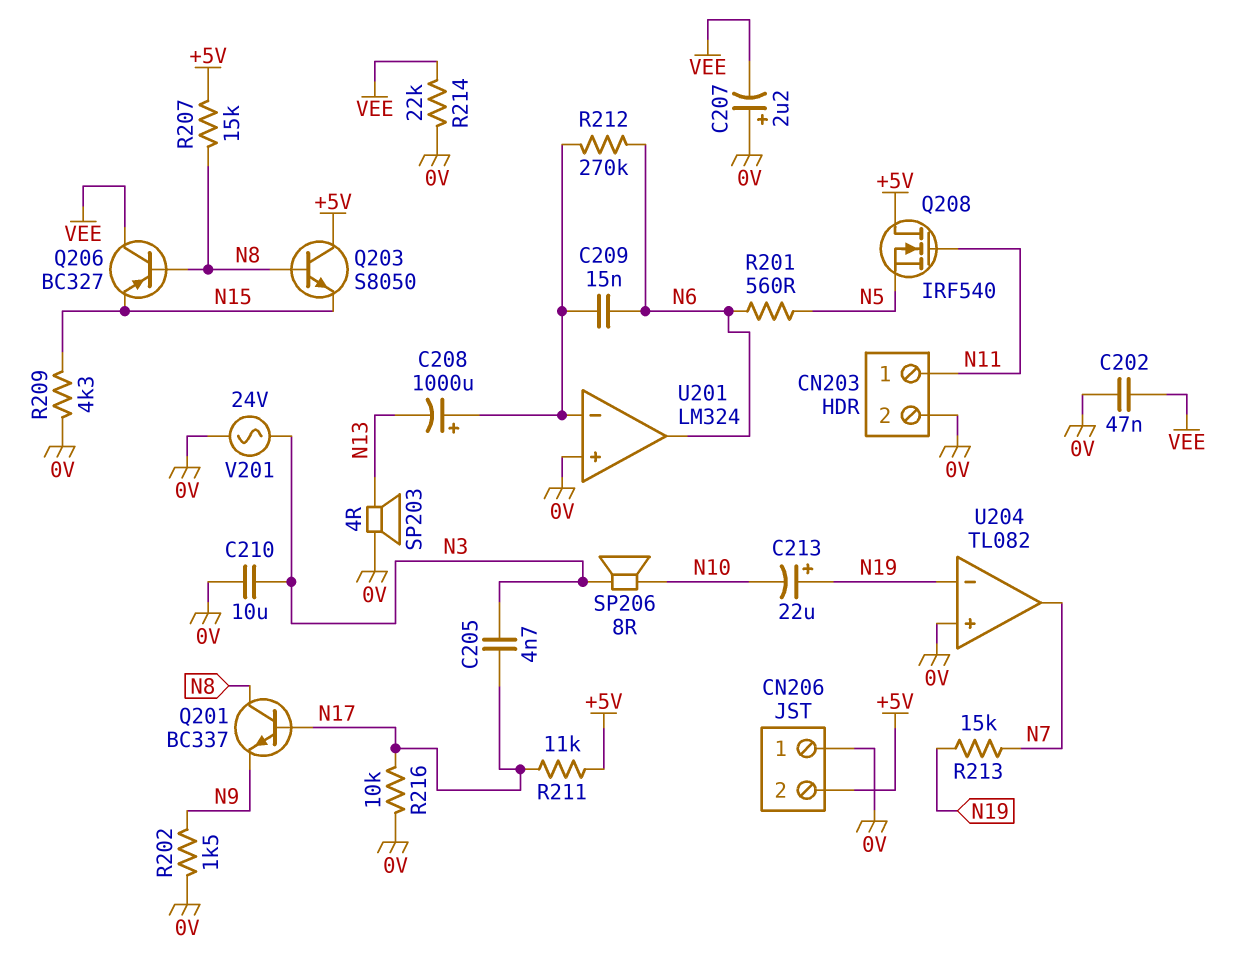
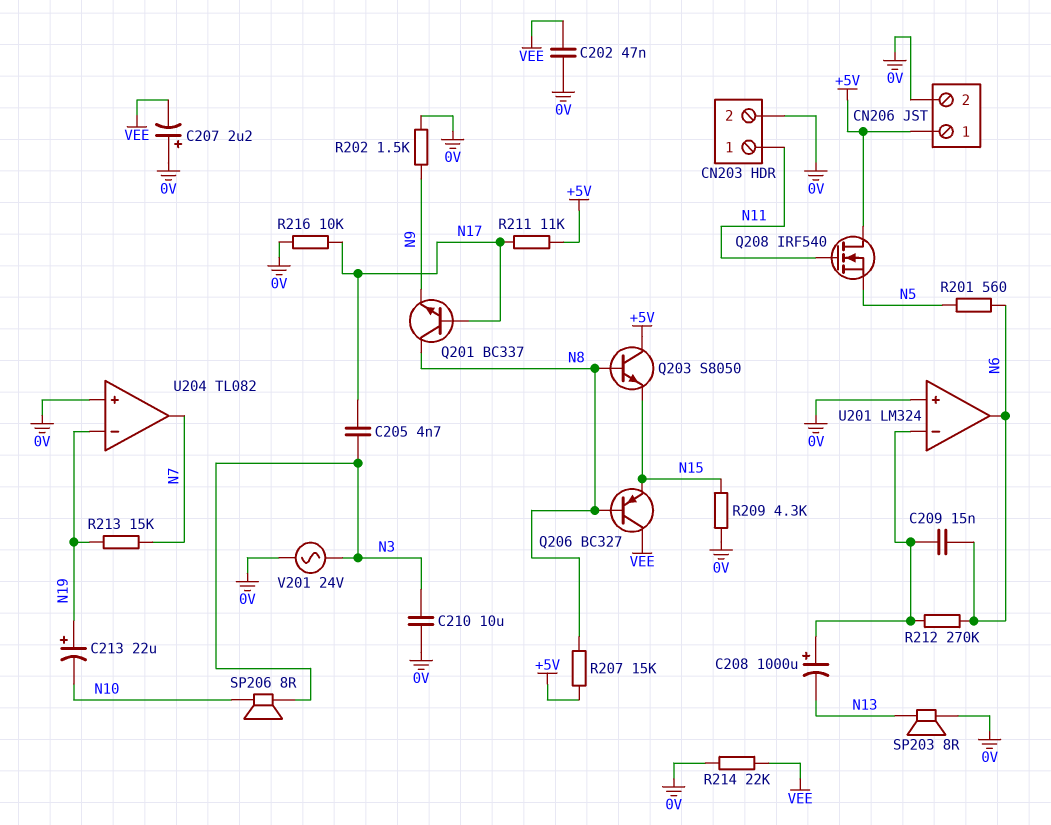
CN206 pin 1: 0V -> +5V
CN206 pin 2: +5V -> 0V
SP203: speaker 4R (0V, N13) -> speaker 8R (0V, N13)

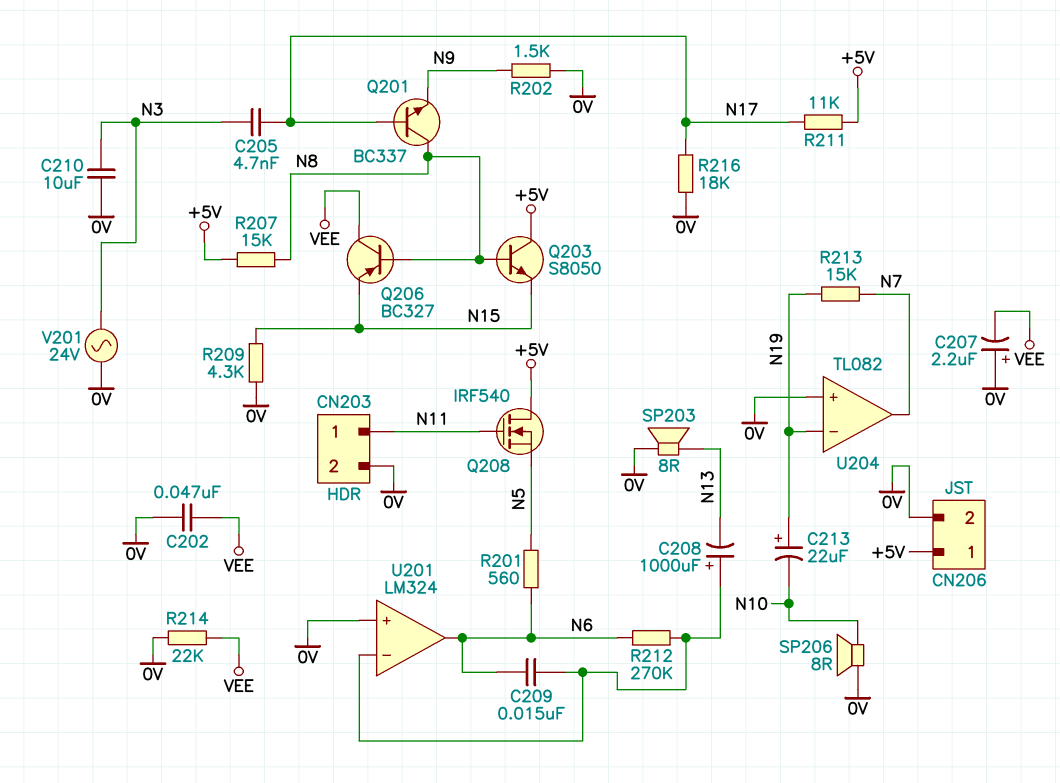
R216: 10k (0V, N17) -> 18k (0V, N17)
SP206: speaker 8R (N3, N10) -> speaker 8R (0V, N10)

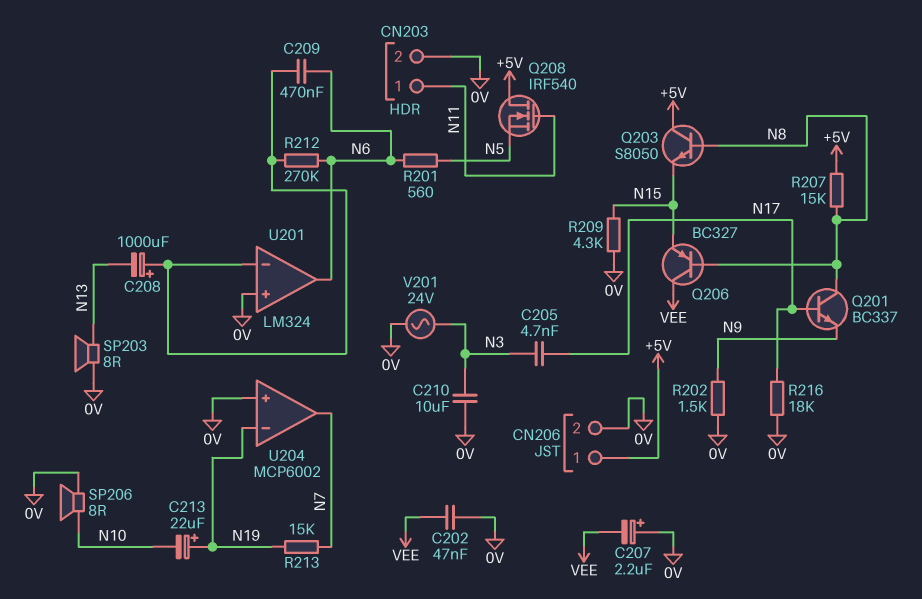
C209: 15nF (N6, U201/in-) -> 470nF (N6, U201/in-)
R211: 11k (+5V, N17) -> none
R214: 22k (0V, VEE) -> none
U204: TL082 -> MCP6002

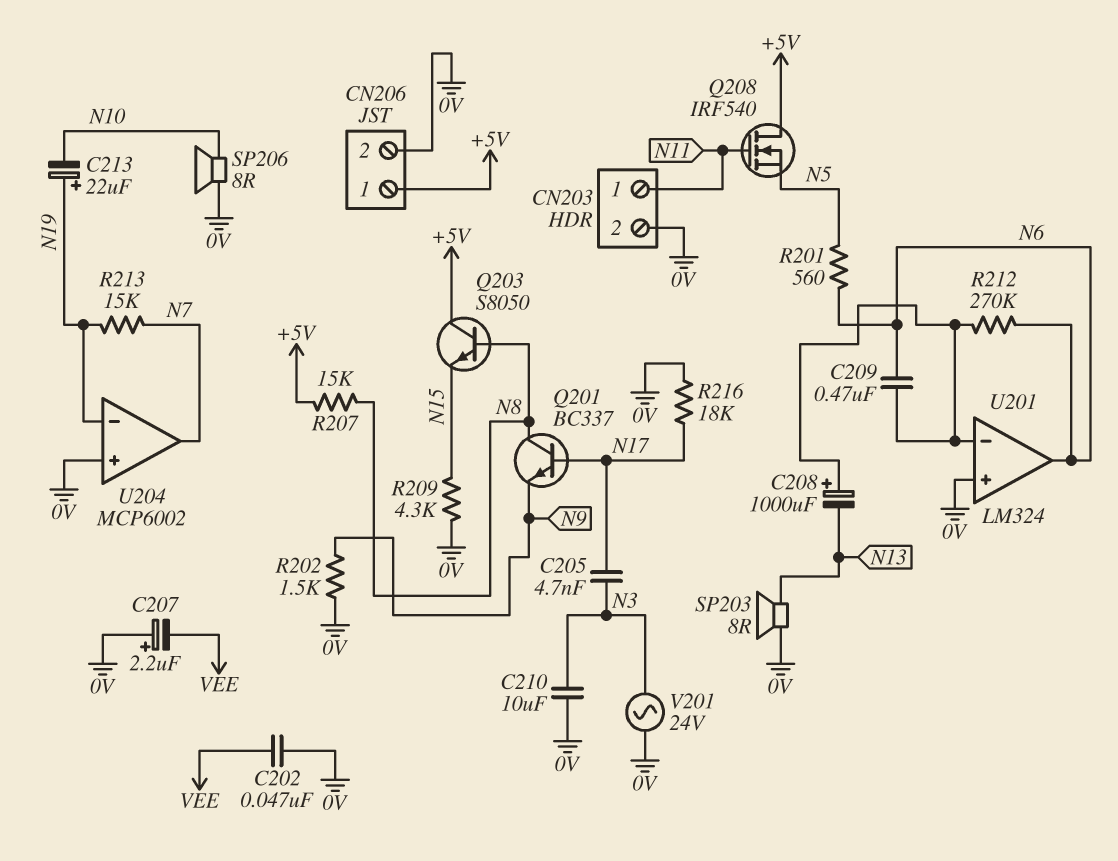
Q206: PNP BC327 (B N8, C VEE, E N15) -> none

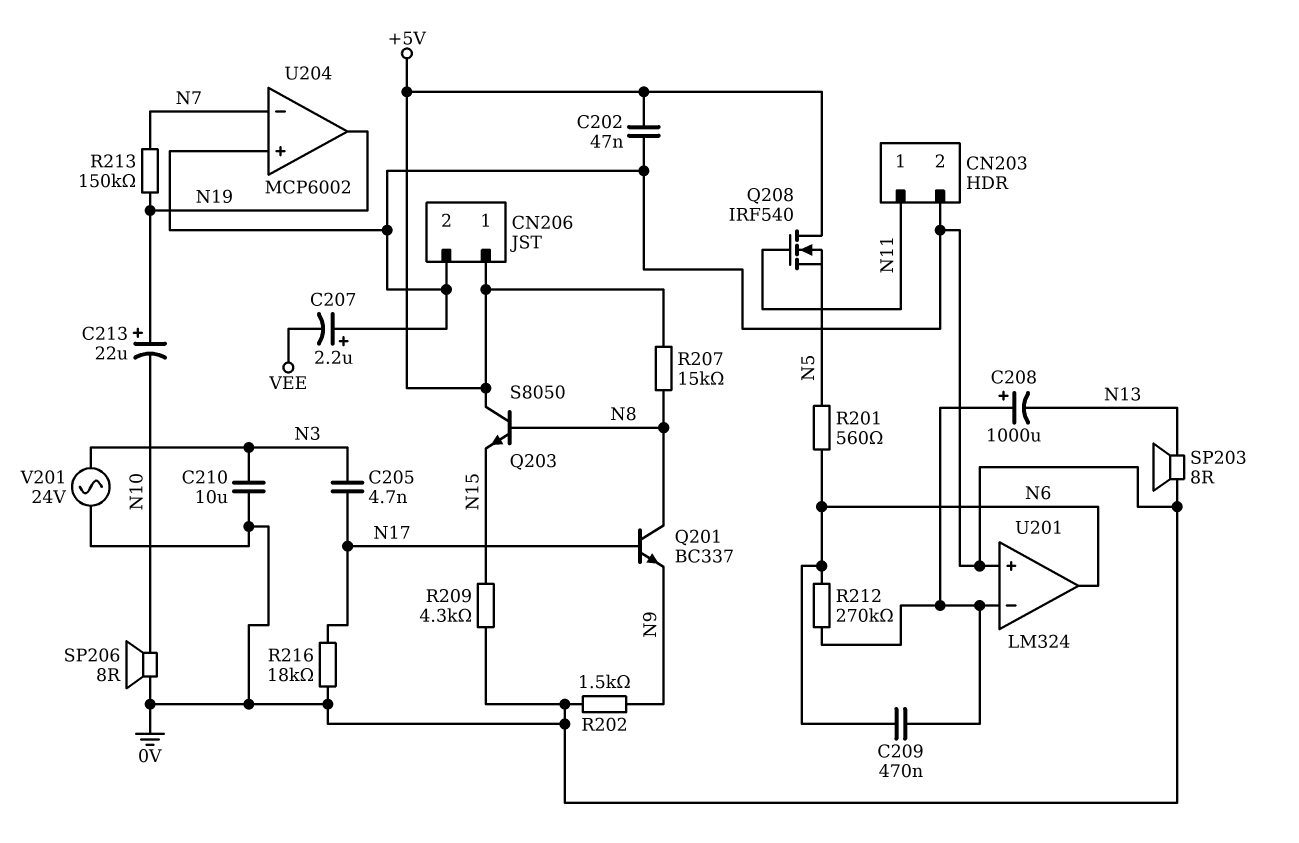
C202: 47nF (0V, VEE) -> 47nF (+5V, 0V)
R213: 15k (N7, N19) -> 150k (N7, N19)
U204 pin in-: N19 -> N7
U204 pin out: N7 -> N19

